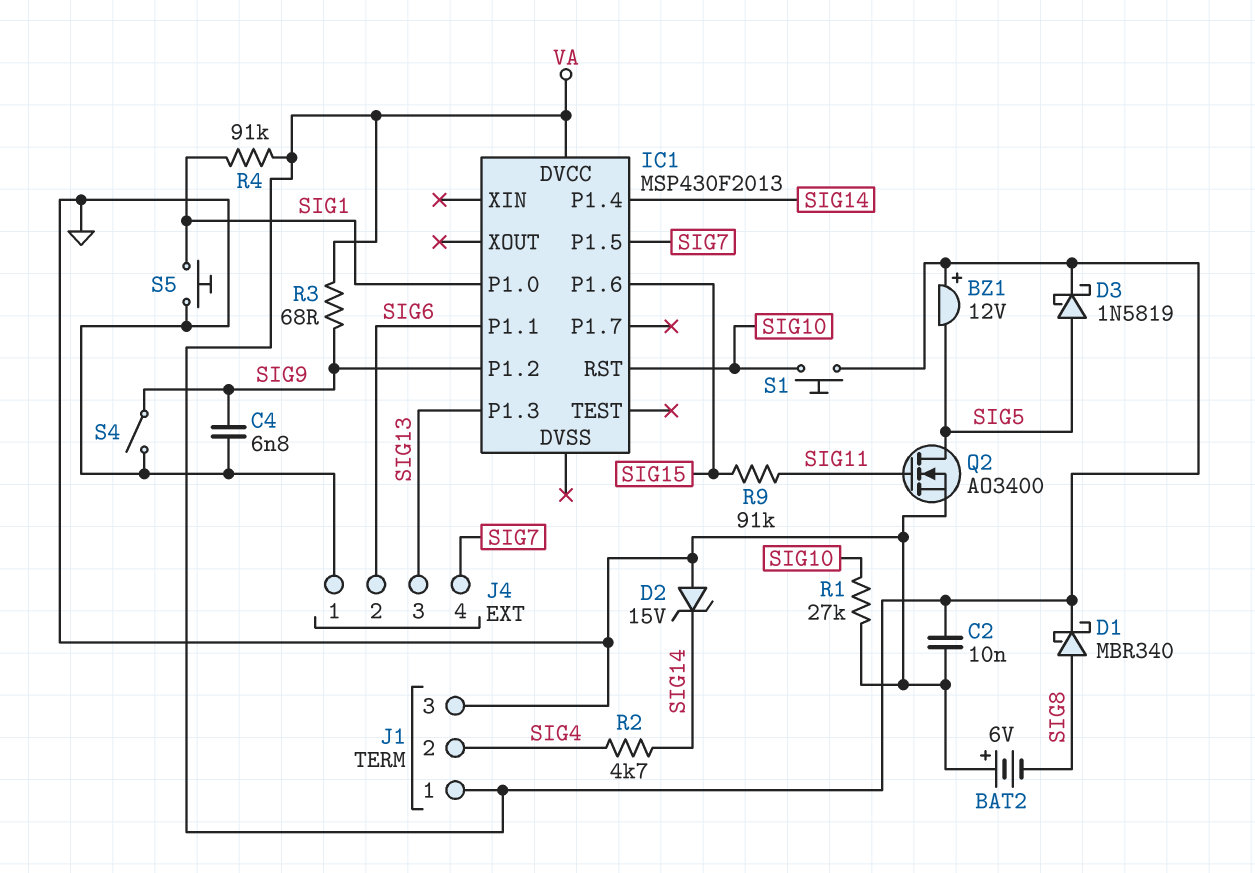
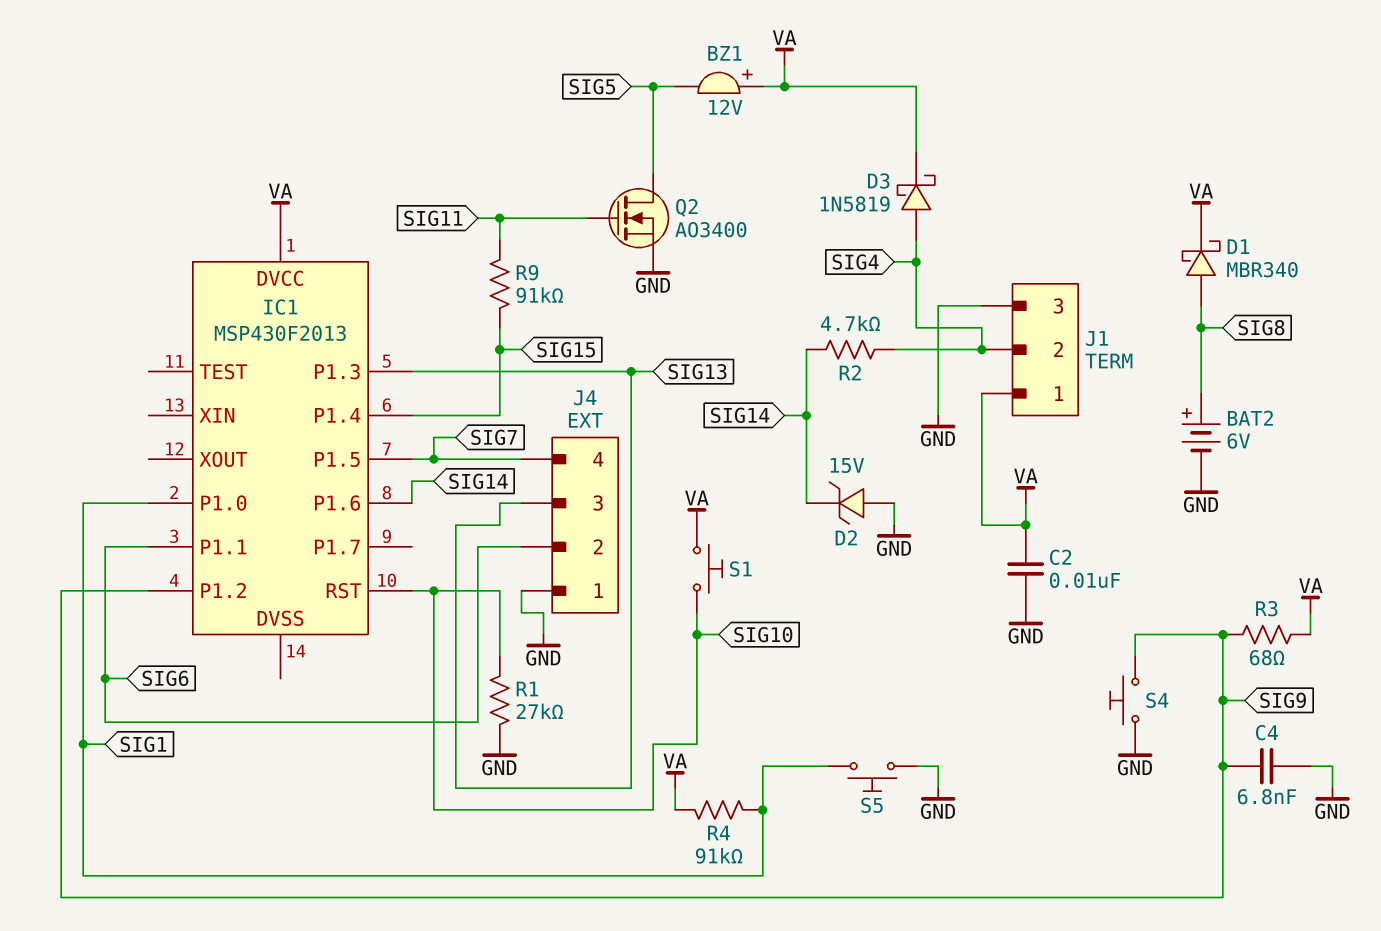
BAT2: 6V (plus GND, minus SIG8) -> 6V (plus SIG8, minus GND)
D3: schottky 1N5819 (A SIG5, K VA) -> schottky 1N5819 (A SIG4, K VA)
IC1 pin P1.4: SIG14 -> SIG15
IC1 pin P1.6: SIG15 -> SIG14
S4: switch (GND, SIG9) -> button (GND, SIG9)

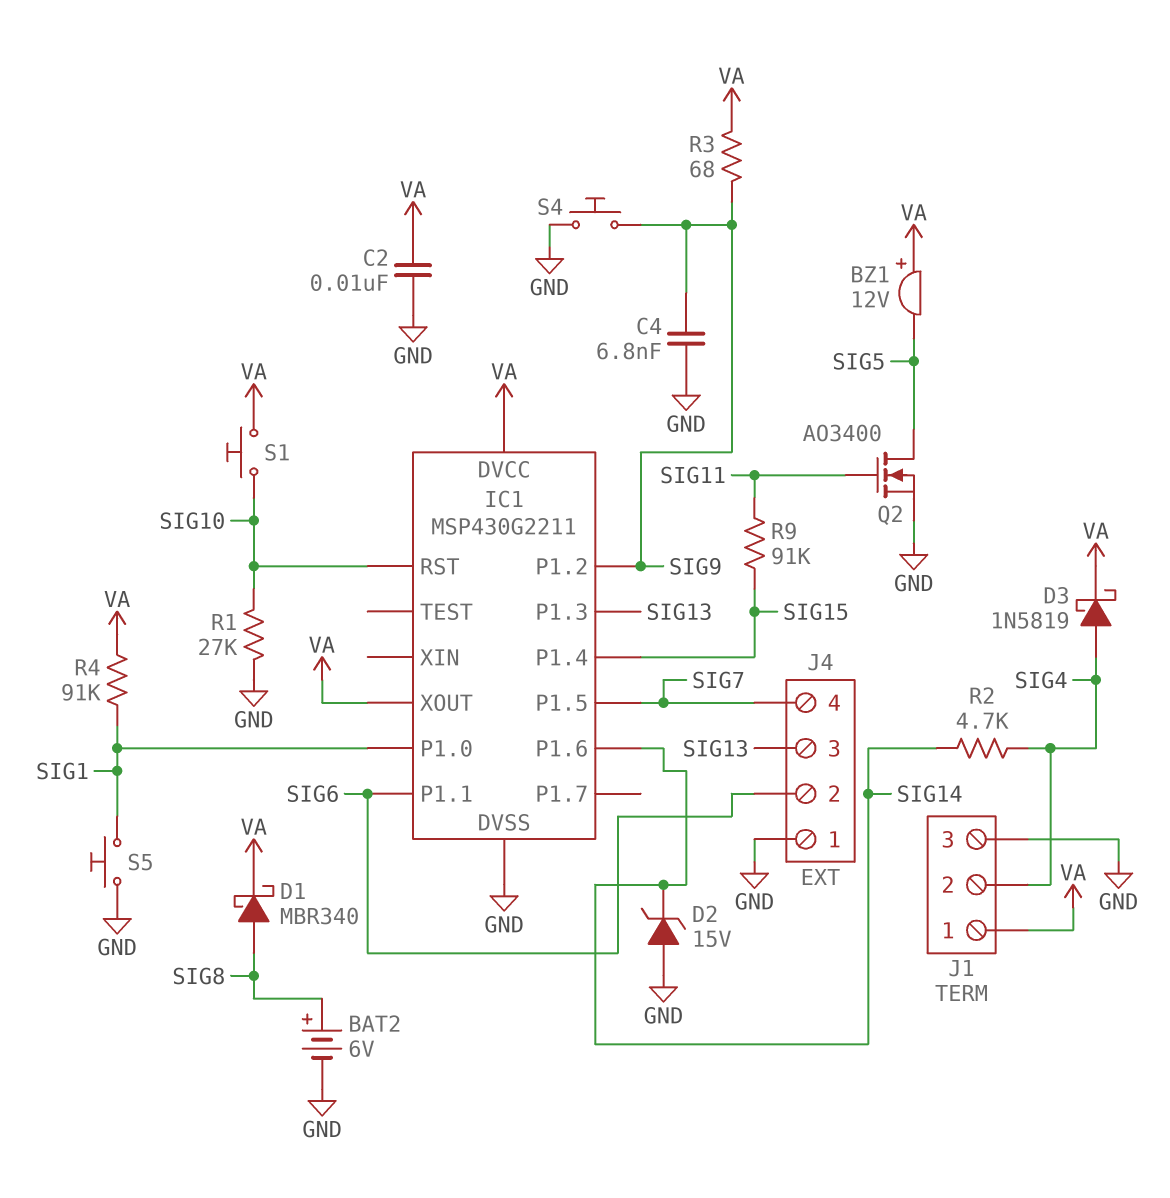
IC1: MSP430F2013 -> MSP430G2211
IC1 pin DVSS: none -> GND
IC1 pin XOUT: none -> VA

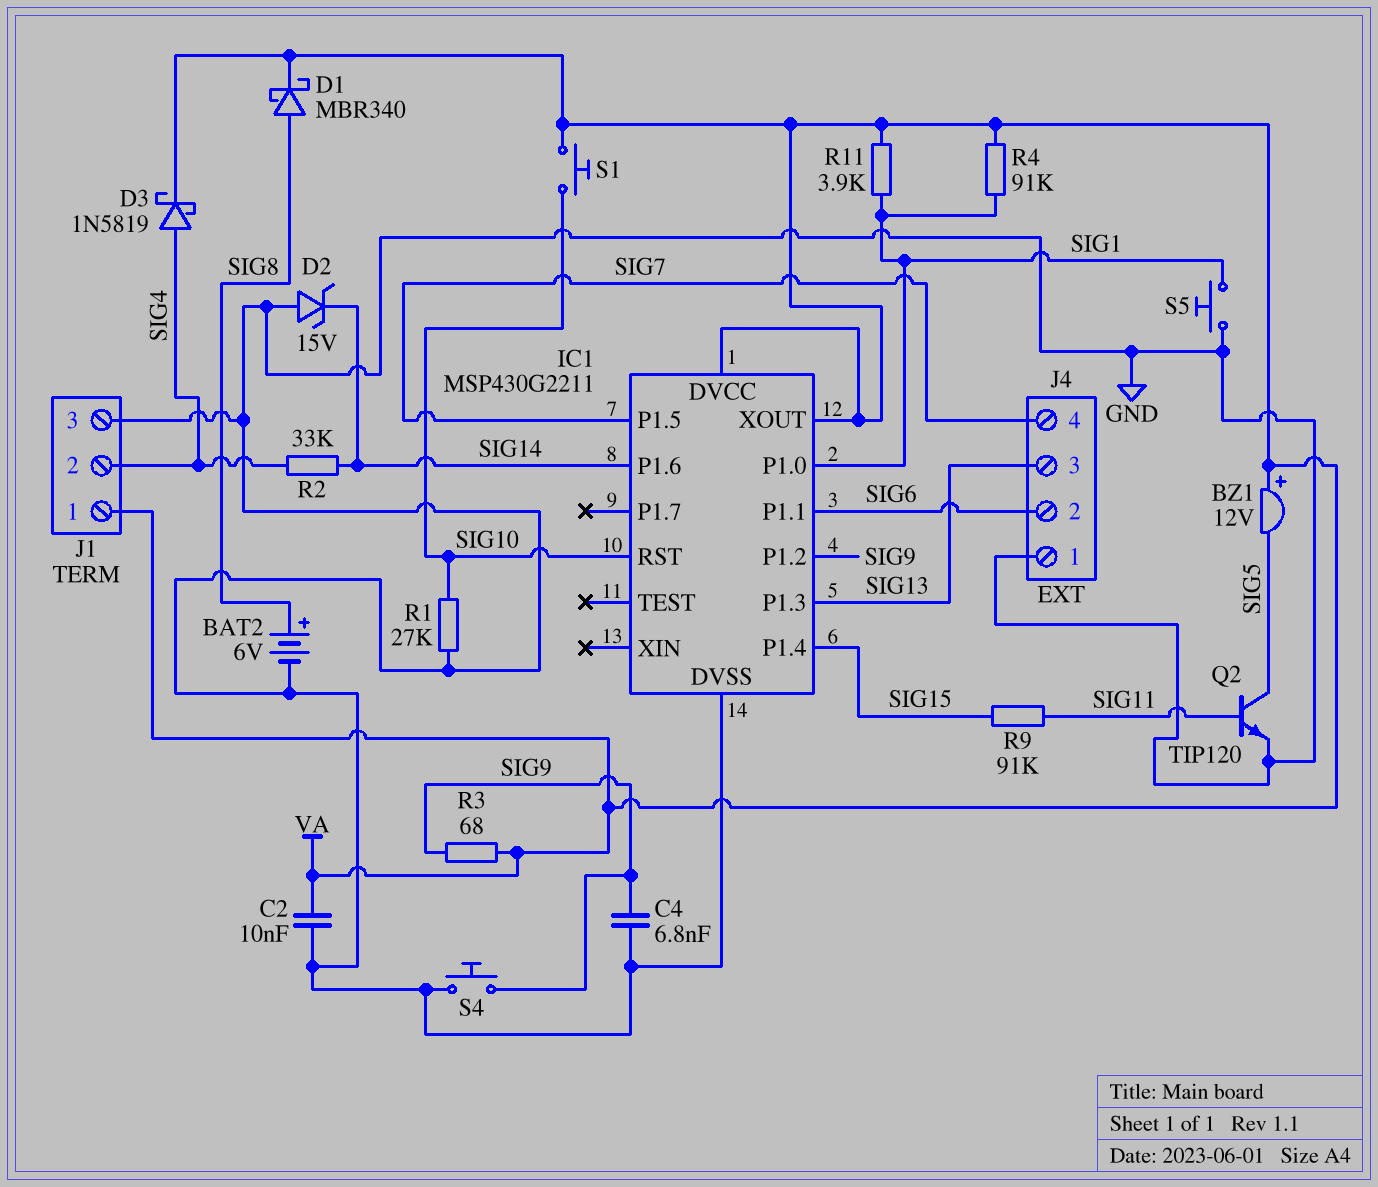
Q2: NMOS AO3400 (G SIG11, D SIG5, S GND) -> NPN TIP120 (B SIG11, C SIG5, E GND)
R2: 4.7k (SIG4, SIG14) -> 33k (SIG4, SIG14)
R11: none -> 3.9k (SIG1, VA)

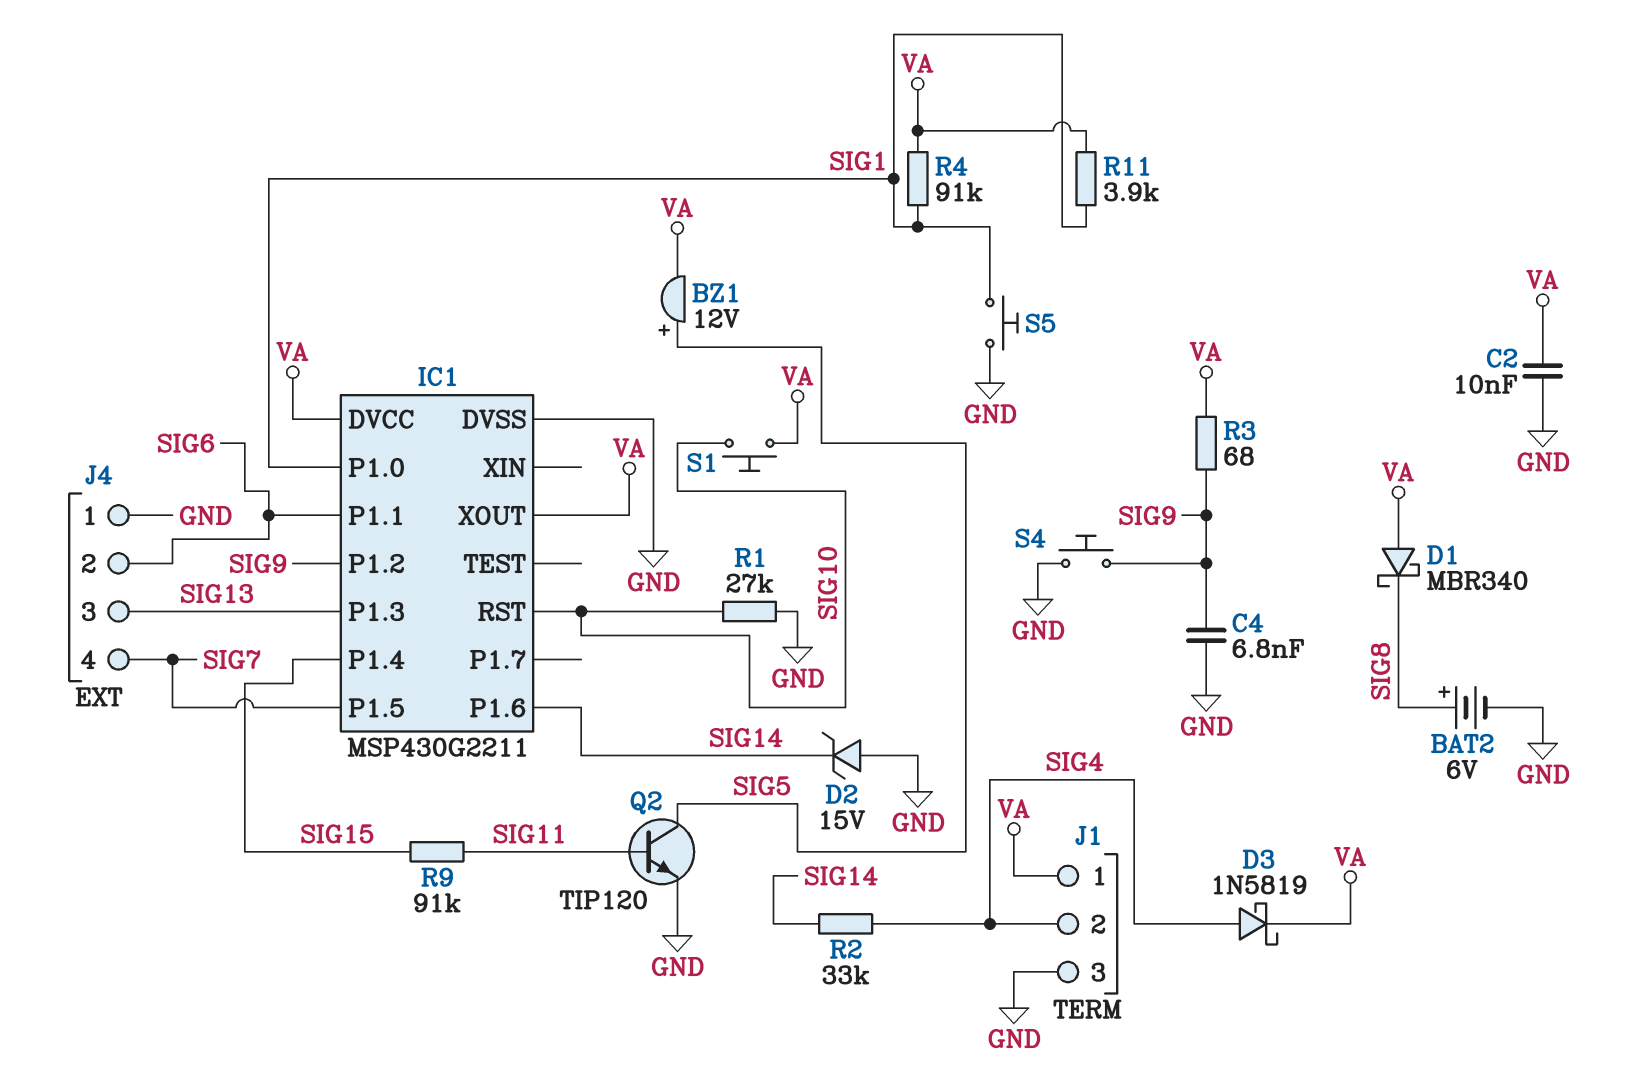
BZ1: buzzer 12V (plus VA, minus SIG5) -> buzzer 12V (plus SIG5, minus VA)
D1: schottky MBR340 (A SIG8, K VA) -> schottky MBR340 (A VA, K SIG8)

